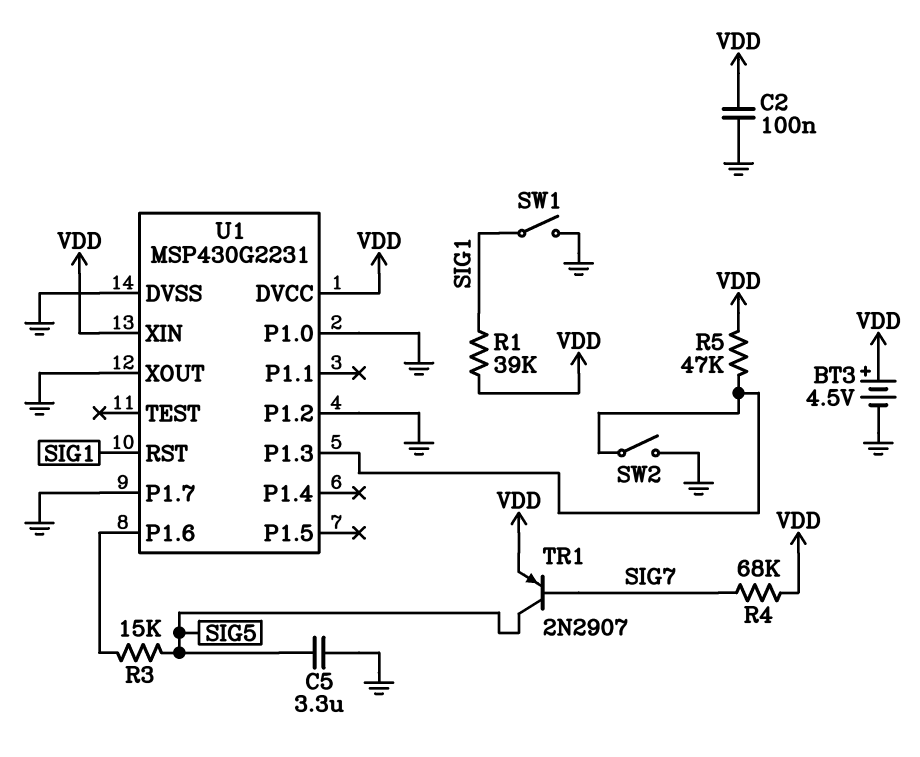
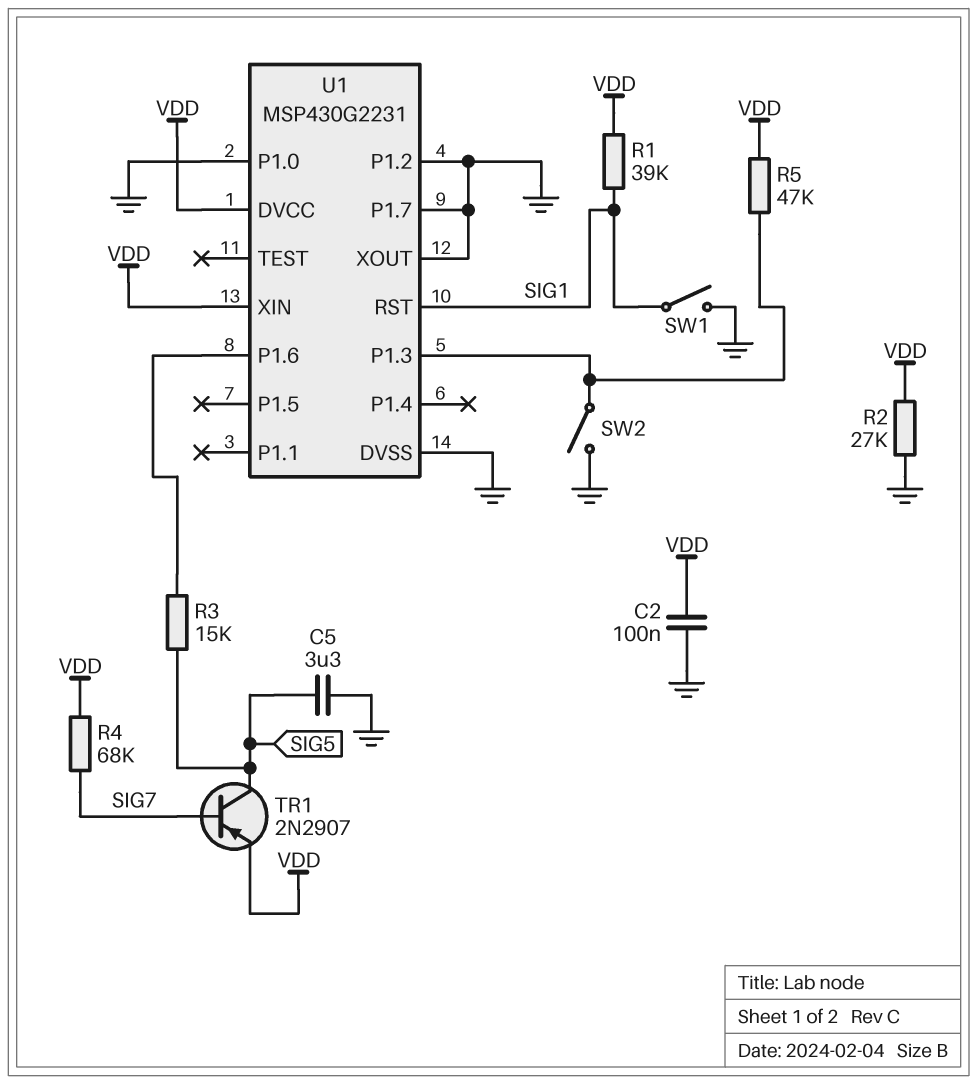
BT3: 4.5V (plus VDD, minus GND) -> none
R2: none -> 27k (GND, VDD)

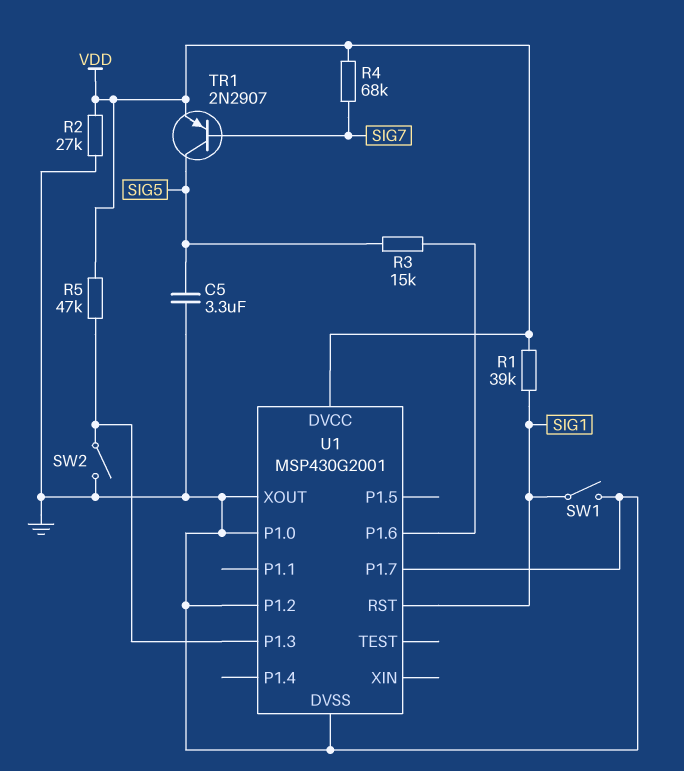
C2: 100nF (GND, VDD) -> none
U1: MSP430G2231 -> MSP430G2001
U1 pin XIN: VDD -> none

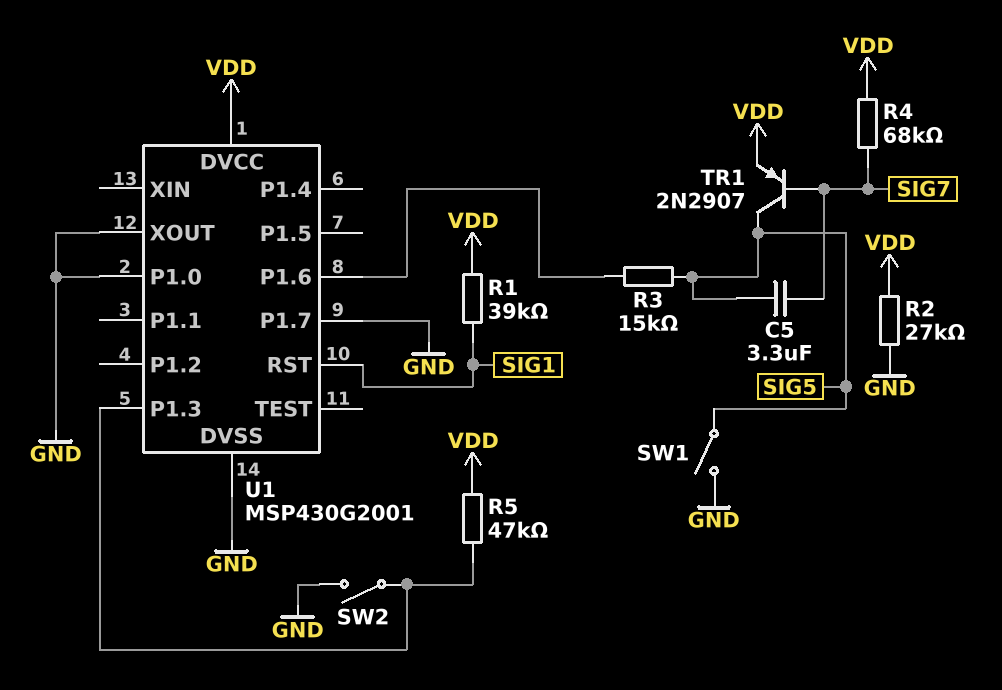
C5: 3.3uF (GND, SIG5) -> 3.3uF (SIG5, SIG7)
SW1: switch (GND, SIG1) -> switch (GND, SIG5)
U1 pin P1.2: GND -> none

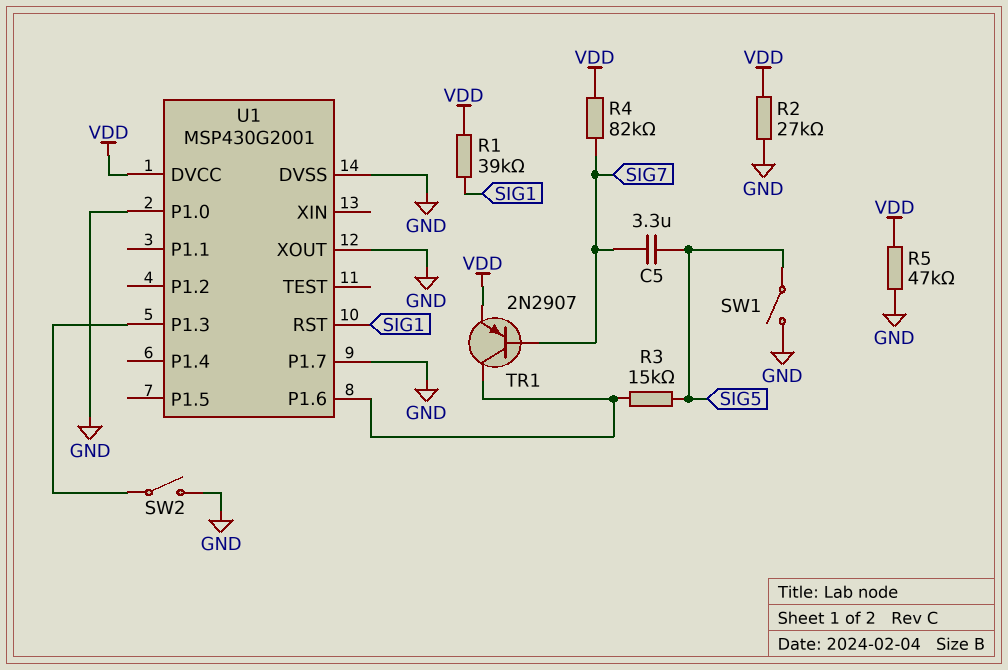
R4: 68k (SIG7, VDD) -> 82k (SIG7, VDD)
R5: 47k (U1/P1.3, VDD) -> 47k (GND, VDD)
TR1: PNP 2N2907 (B SIG7, C SIG5, E VDD) -> PNP 2N2907 (B SIG7, C U1/P1.6, E VDD)

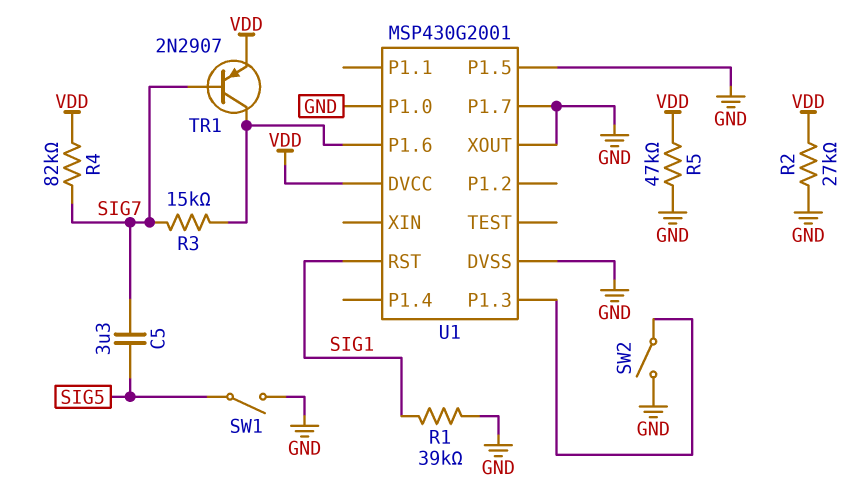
R1: 39k (SIG1, VDD) -> 39k (GND, SIG1)
R3: 15k (SIG5, U1/P1.6) -> 15k (SIG7, U1/P1.6)
U1 pin P1.5: none -> GND

